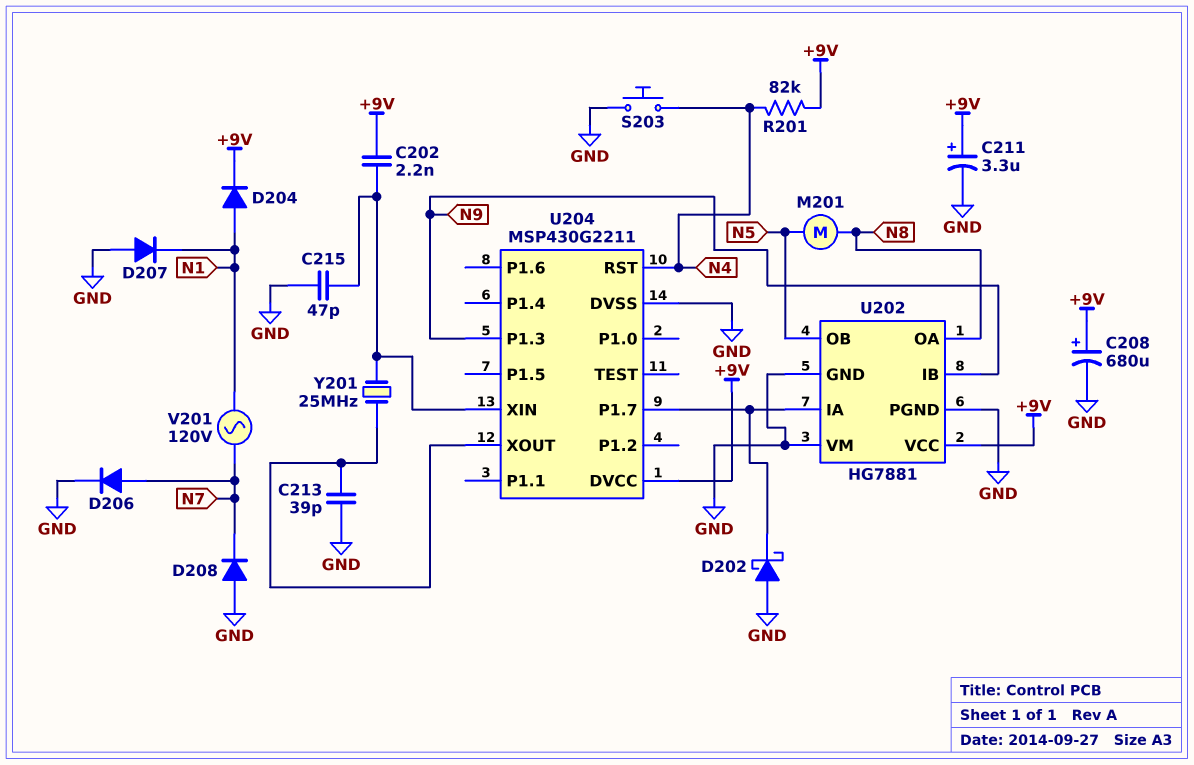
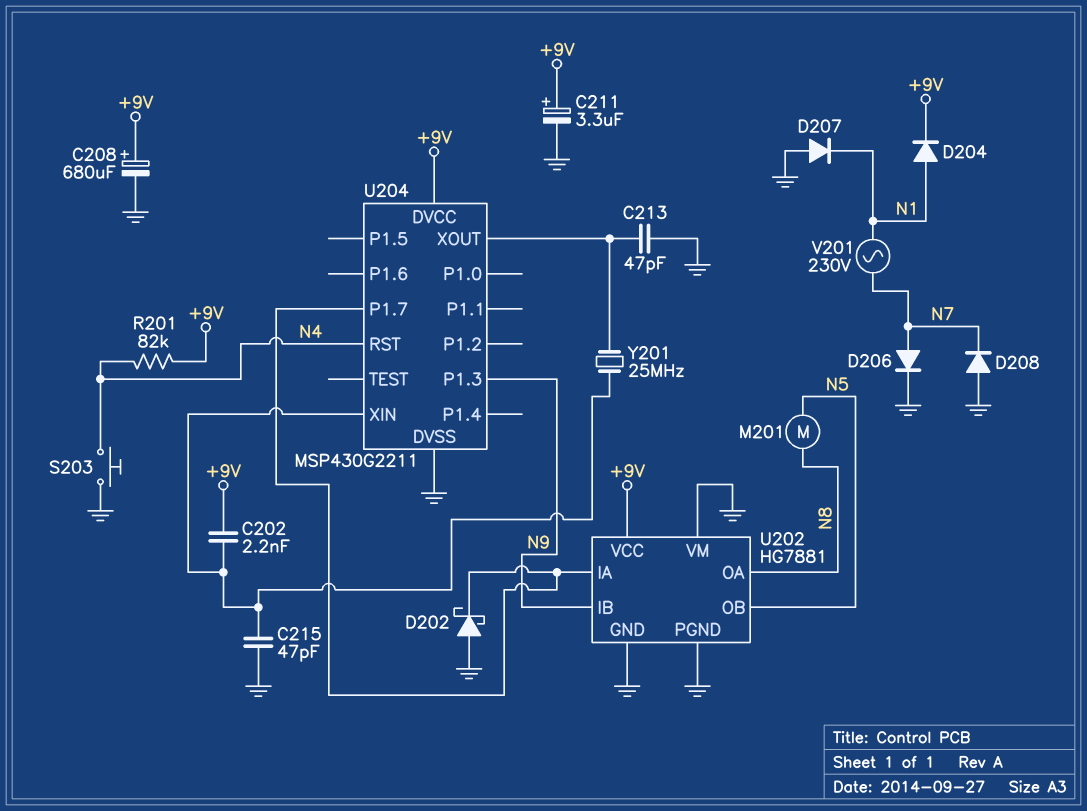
C213: 39pF (GND, U204/XOUT) -> 47pF (GND, U204/XOUT)
V201: AC 120V (N1, N7) -> AC 230V (N1, N7)

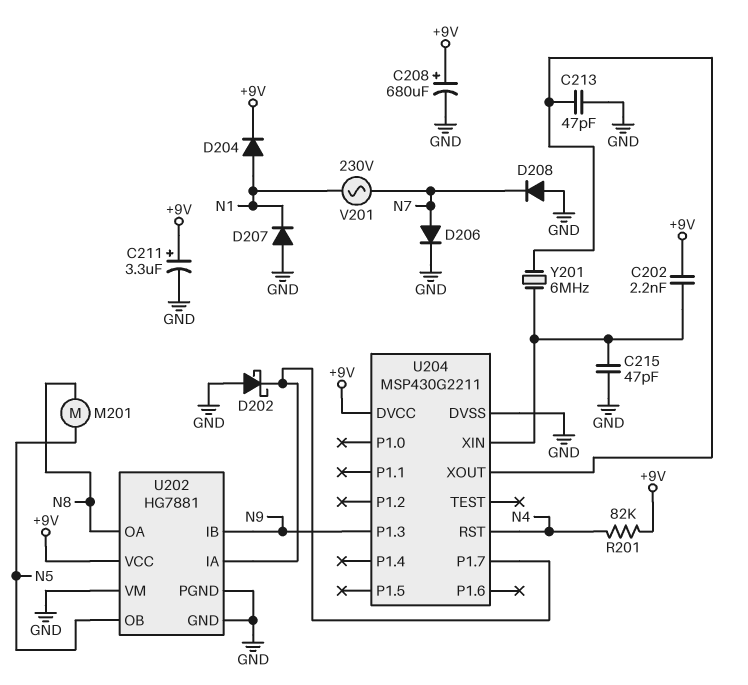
S203: button (GND, N4) -> none
Y201: 25MHz (U204/XIN, U204/XOUT) -> 6MHz (U204/XIN, U204/XOUT)

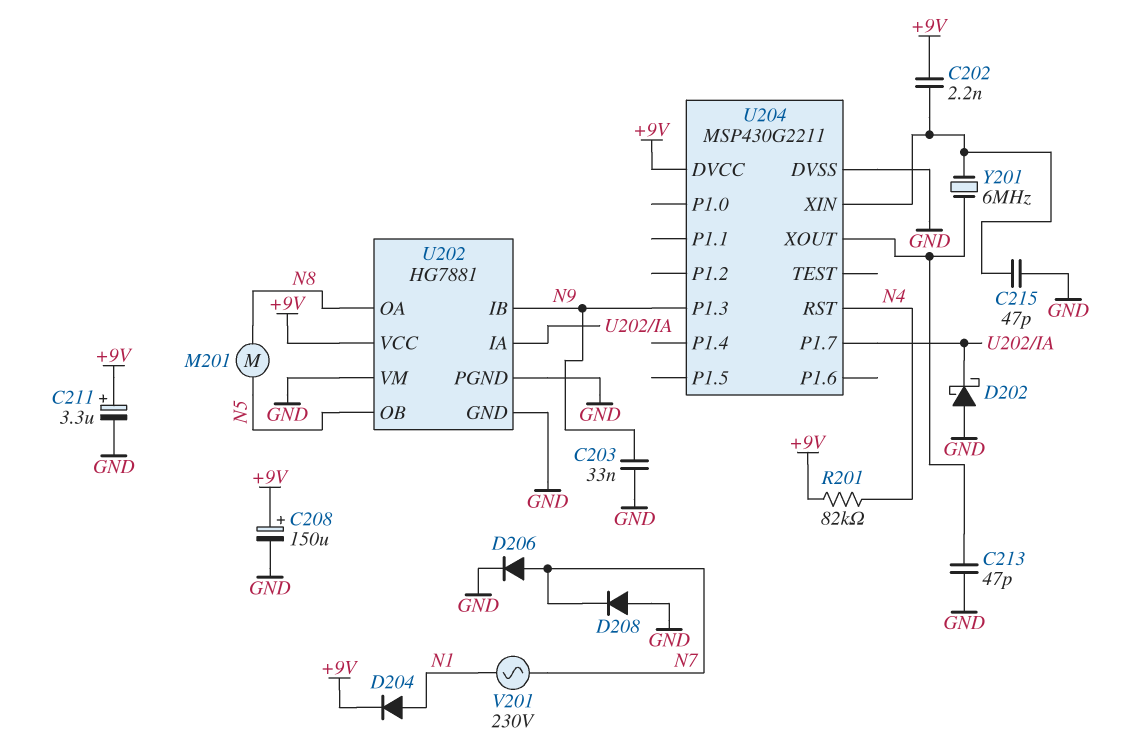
C203: none -> 33nF (GND, N9)
C208: 680uF (plus +9V, minus GND) -> 150uF (plus +9V, minus GND)
D207: diode (A GND, K N1) -> none

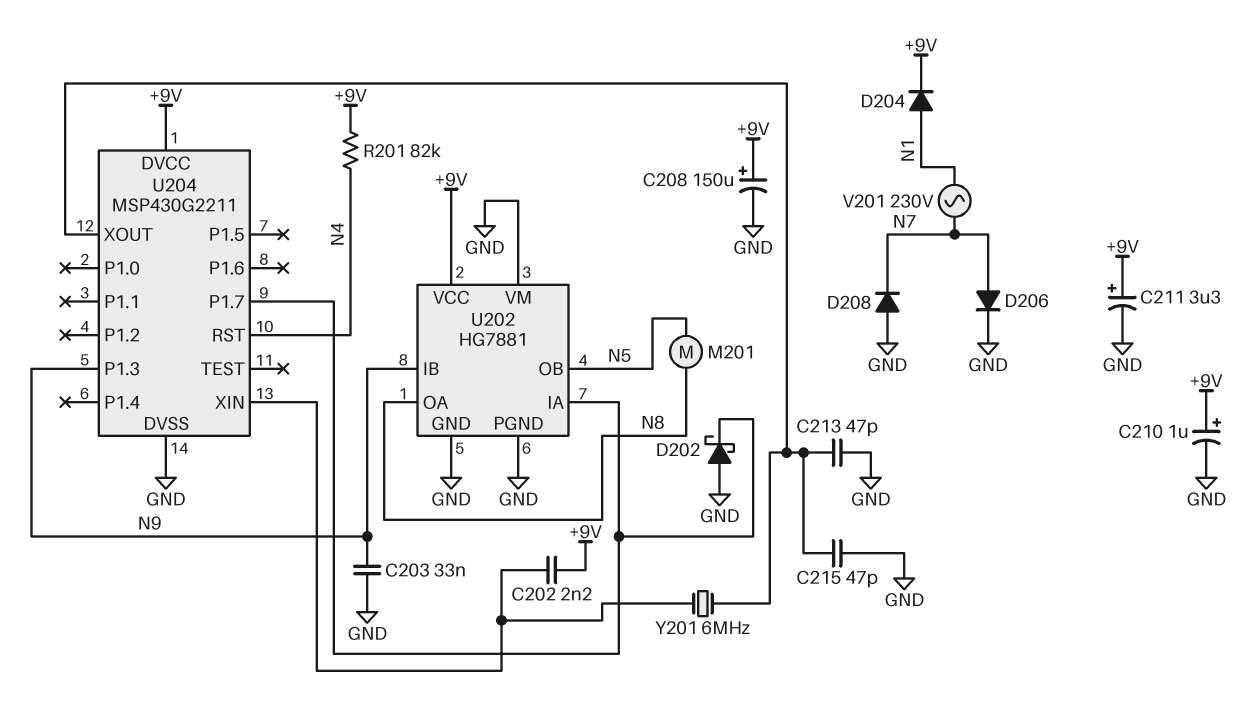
C210: none -> 1uF (plus +9V, minus GND)
C215: 47pF (GND, U204/XIN) -> 47pF (GND, U204/XOUT)

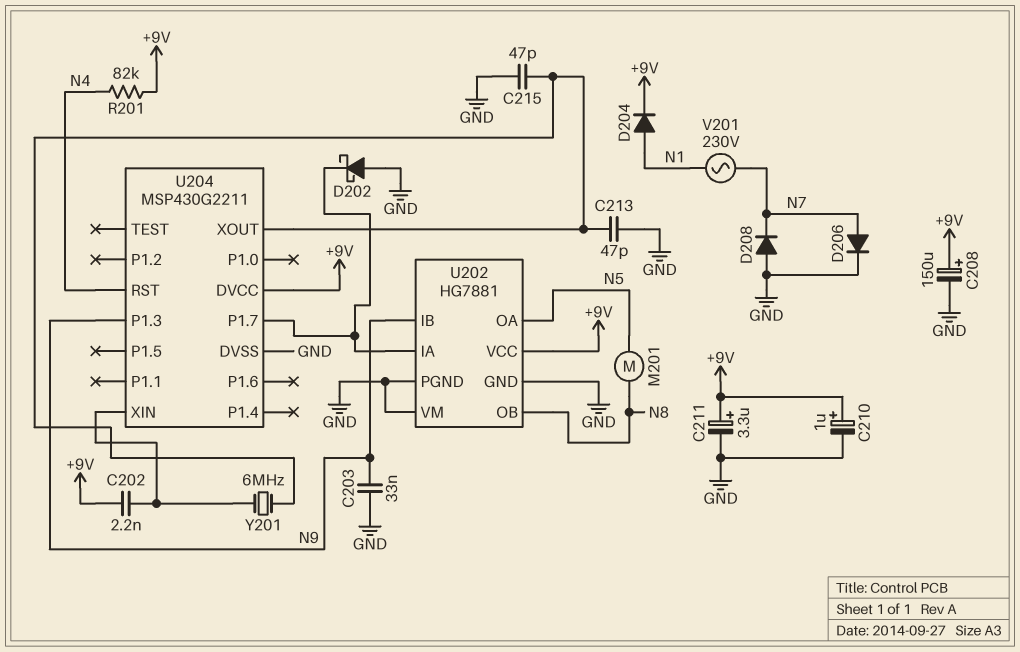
U202 pin OA: N8 -> N5
U202 pin OB: N5 -> N8

